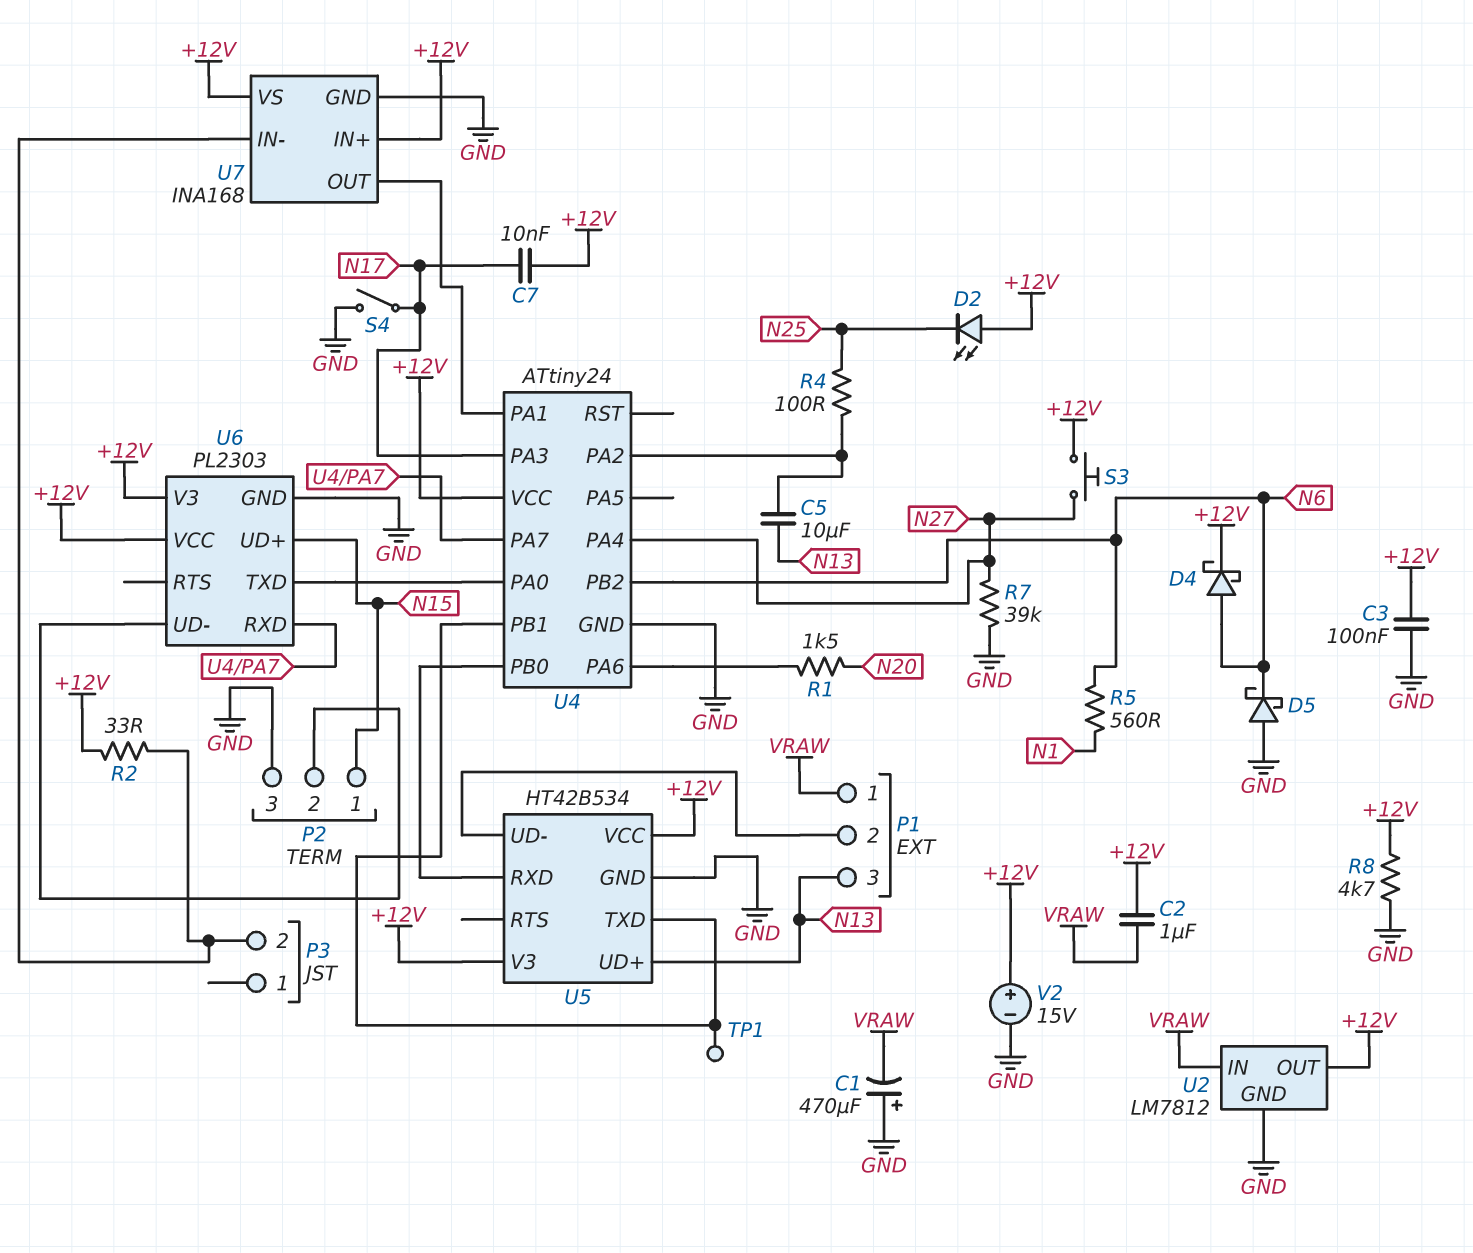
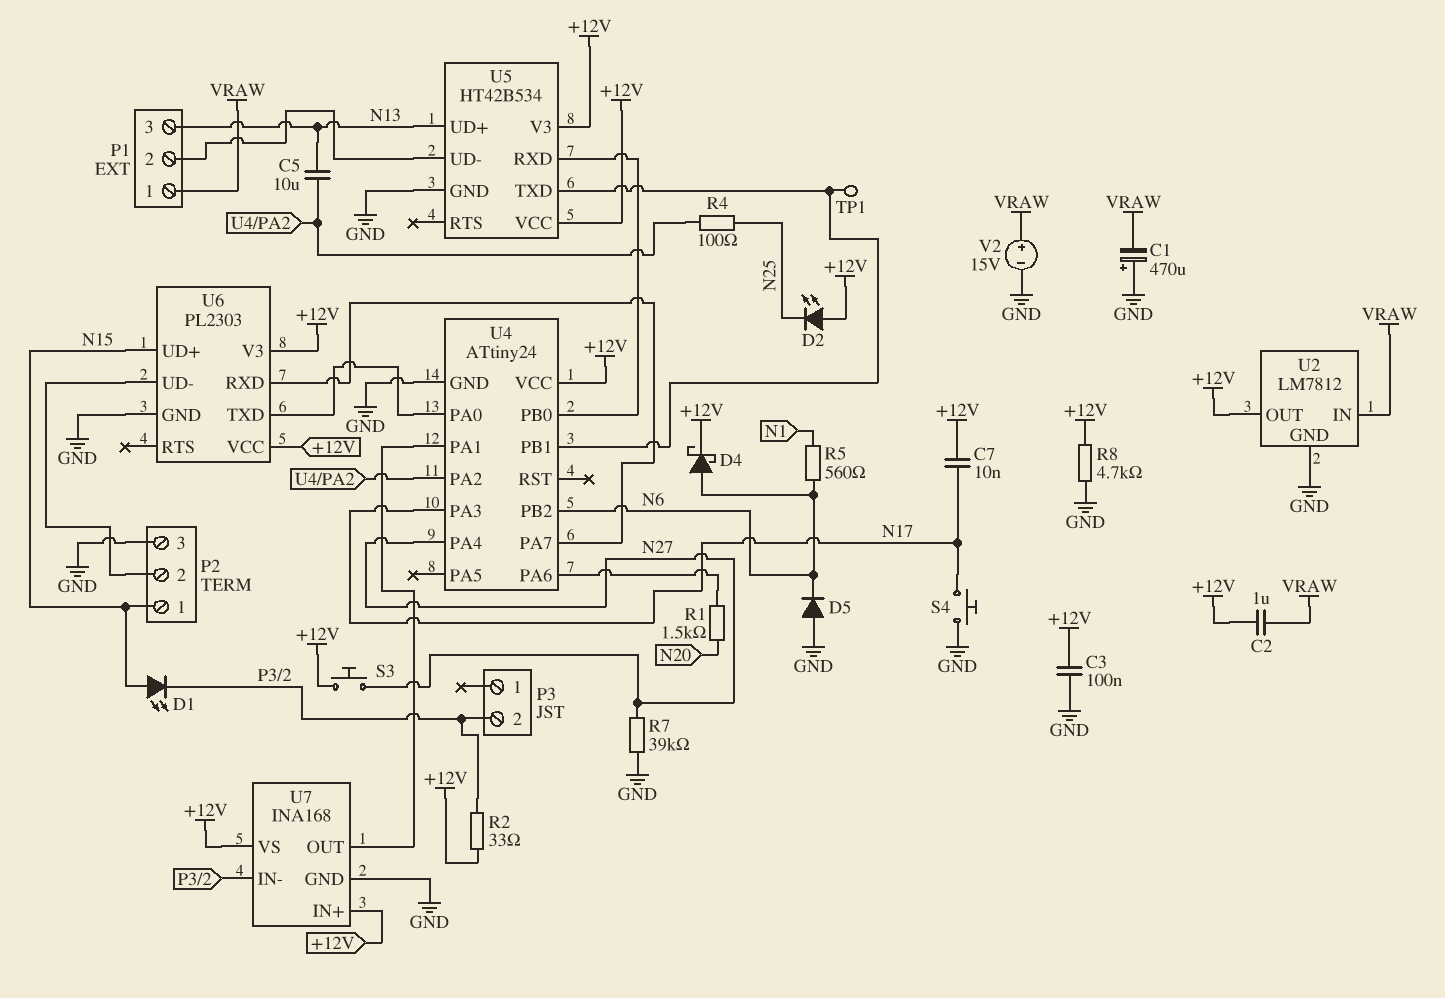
D1: none -> LED (A N15, K P3/2)
D5: schottky (A GND, K N6) -> diode (A GND, K N6)
S4: switch (GND, N17) -> button (GND, N17)
V2: 15V (plus +12V, minus GND) -> 15V (plus VRAW, minus GND)

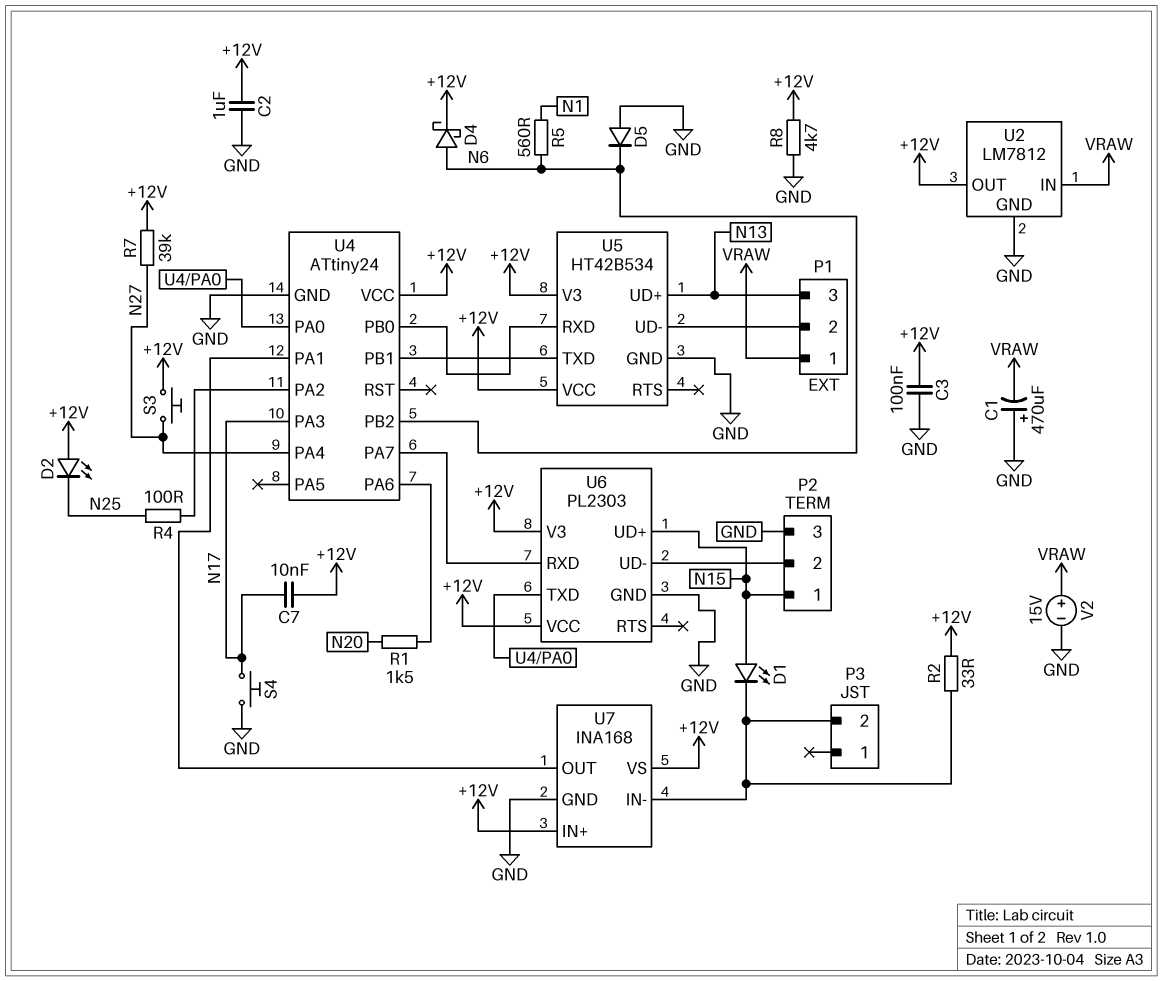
C2: 1uF (+12V, VRAW) -> 1uF (+12V, GND)
C5: 10uF (N13, U4/PA2) -> none
R7: 39k (GND, N27) -> 39k (+12V, N27)
TP1: test point (U4/PB1) -> none

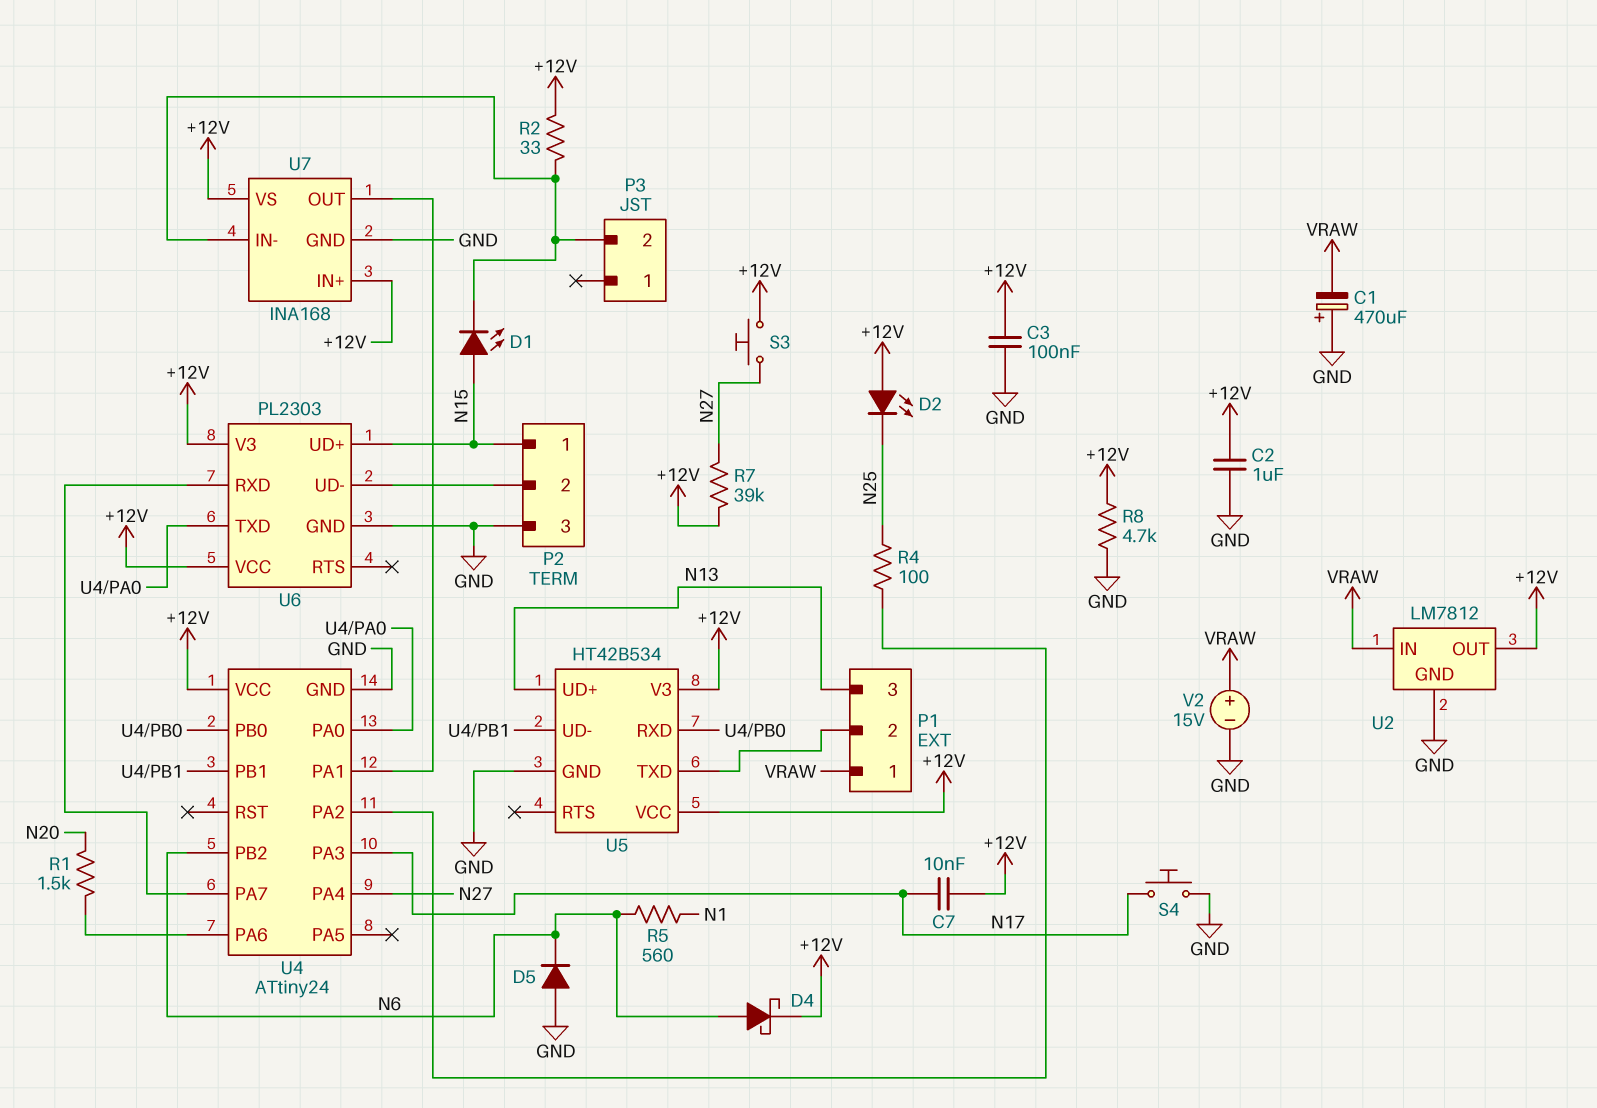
U5 pin TXD: U4/PB1 -> P1/2
U5 pin UD-: P1/2 -> U4/PB1

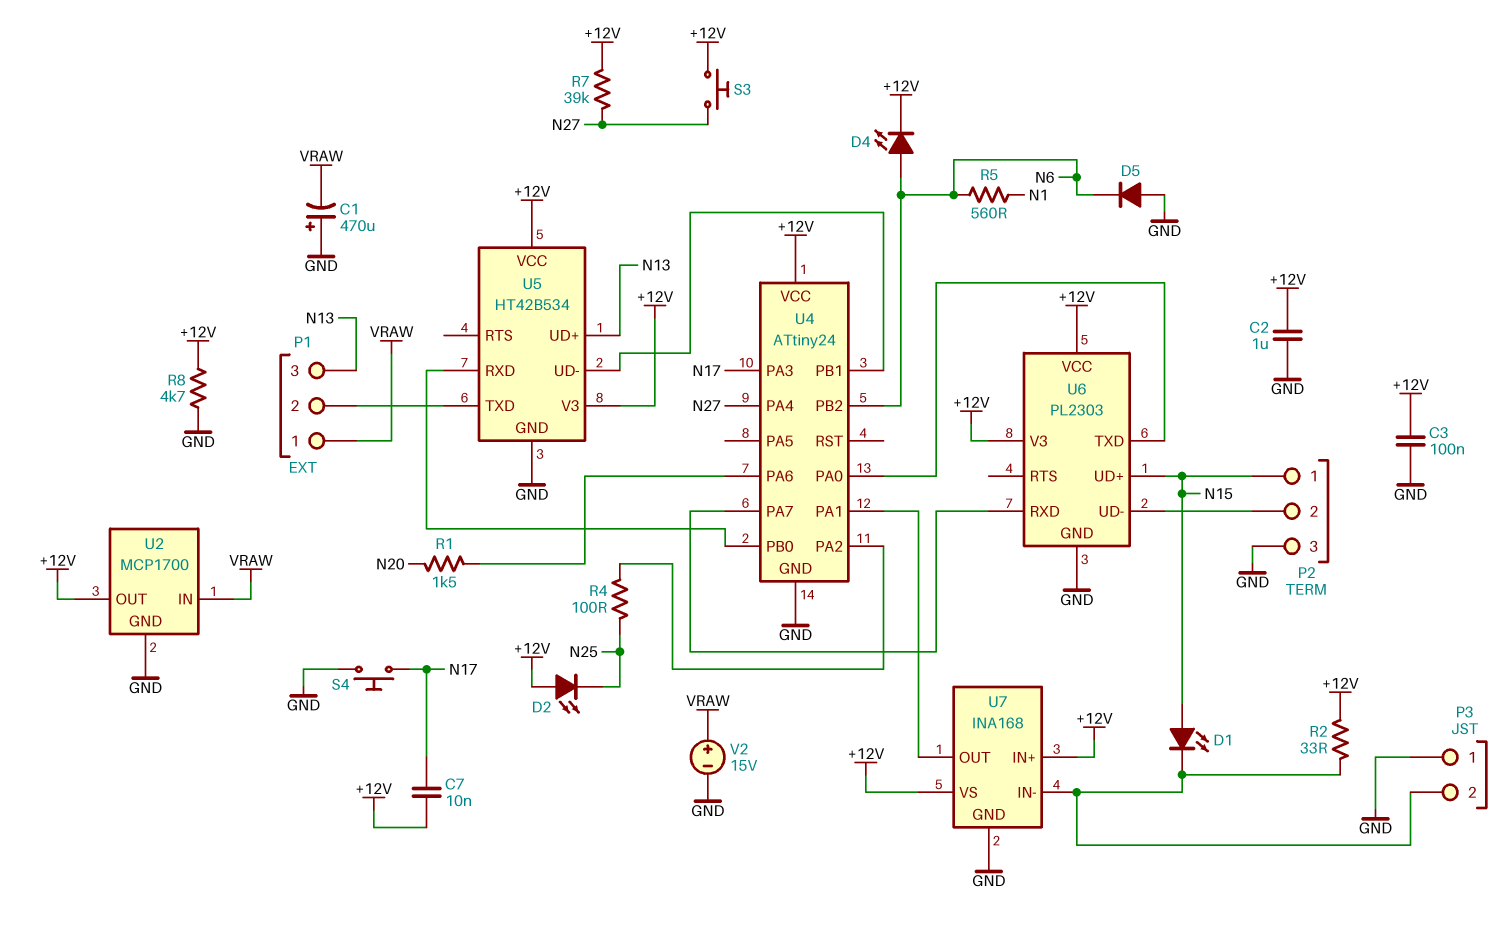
D4: schottky (A N6, K +12V) -> LED (A N6, K +12V)
P3 pin 1: none -> GND
U2: LM7812 -> MCP1700

